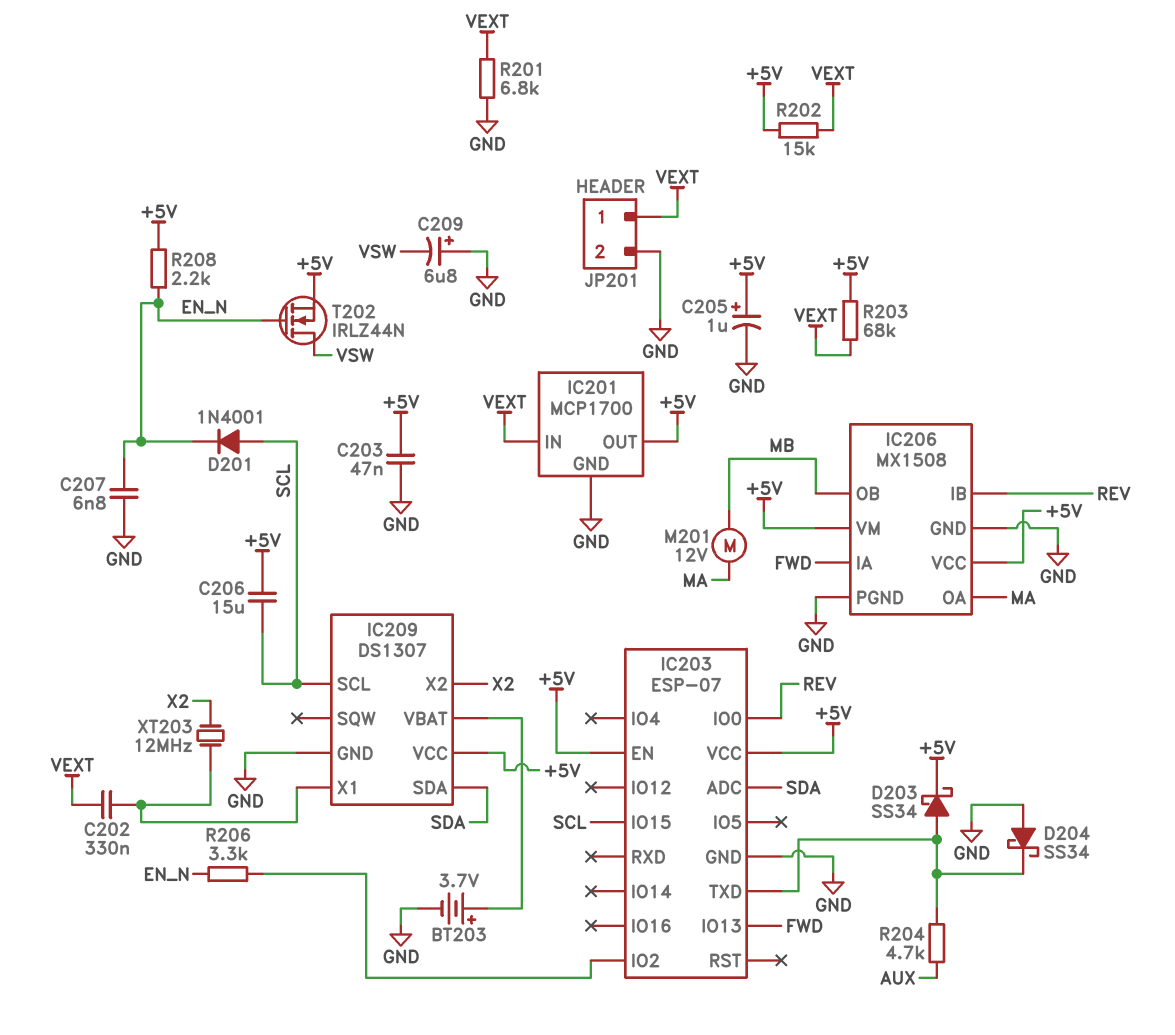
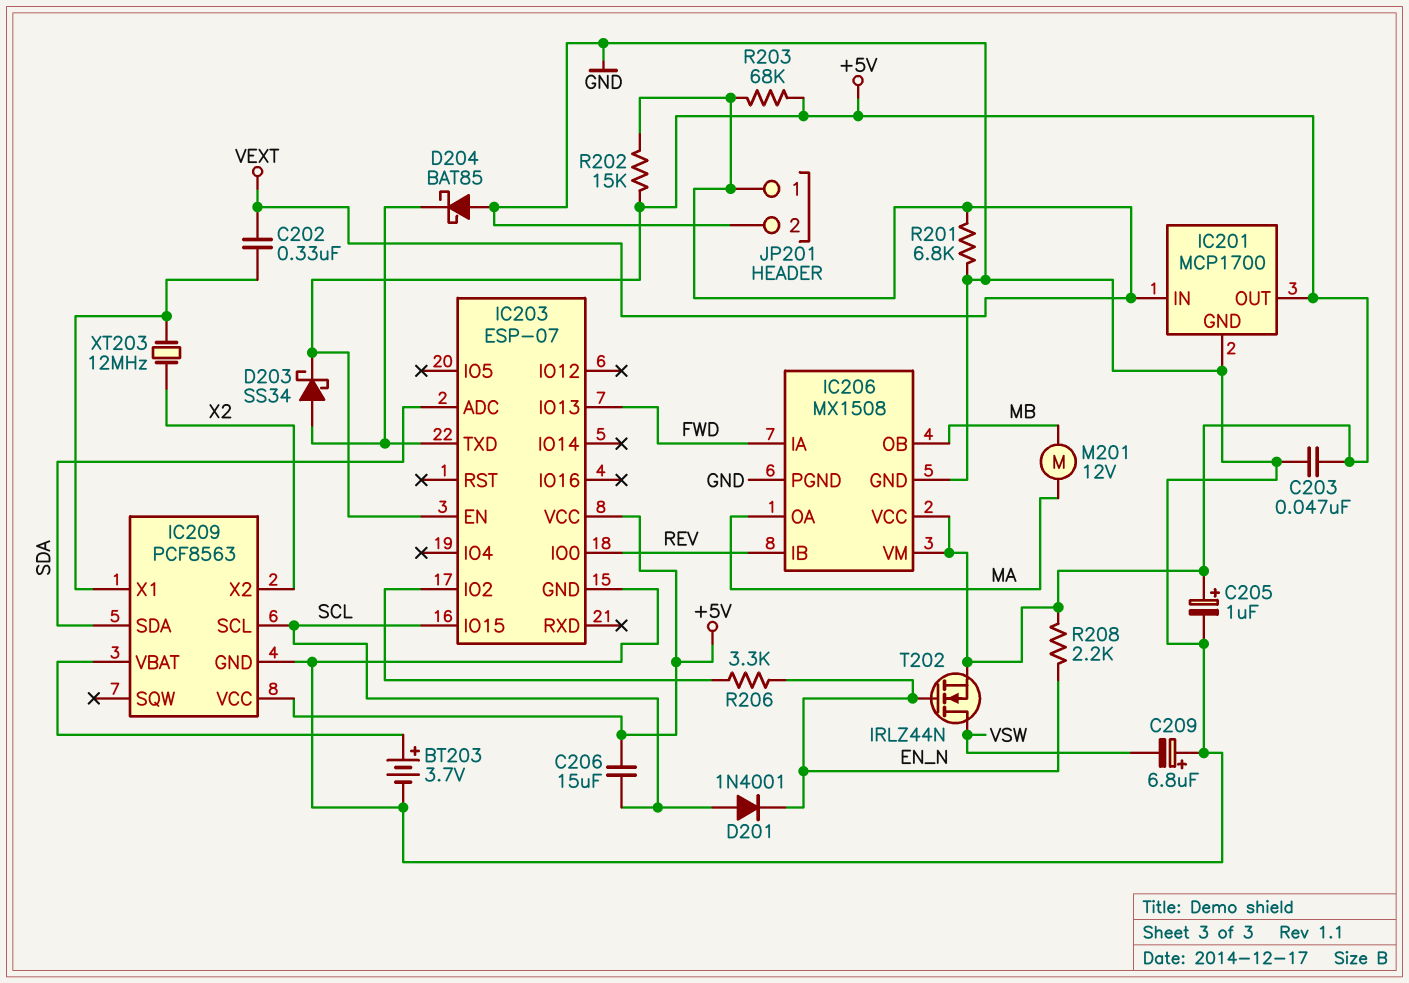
C207: 6.8nF (EN_N, GND) -> none
D204: schottky SS34 (A GND, K IC203/TXD) -> schottky BAT85 (A GND, K IC203/TXD)
IC209: DS1307 -> PCF8563
R204: 4.7k (AUX, IC203/TXD) -> none

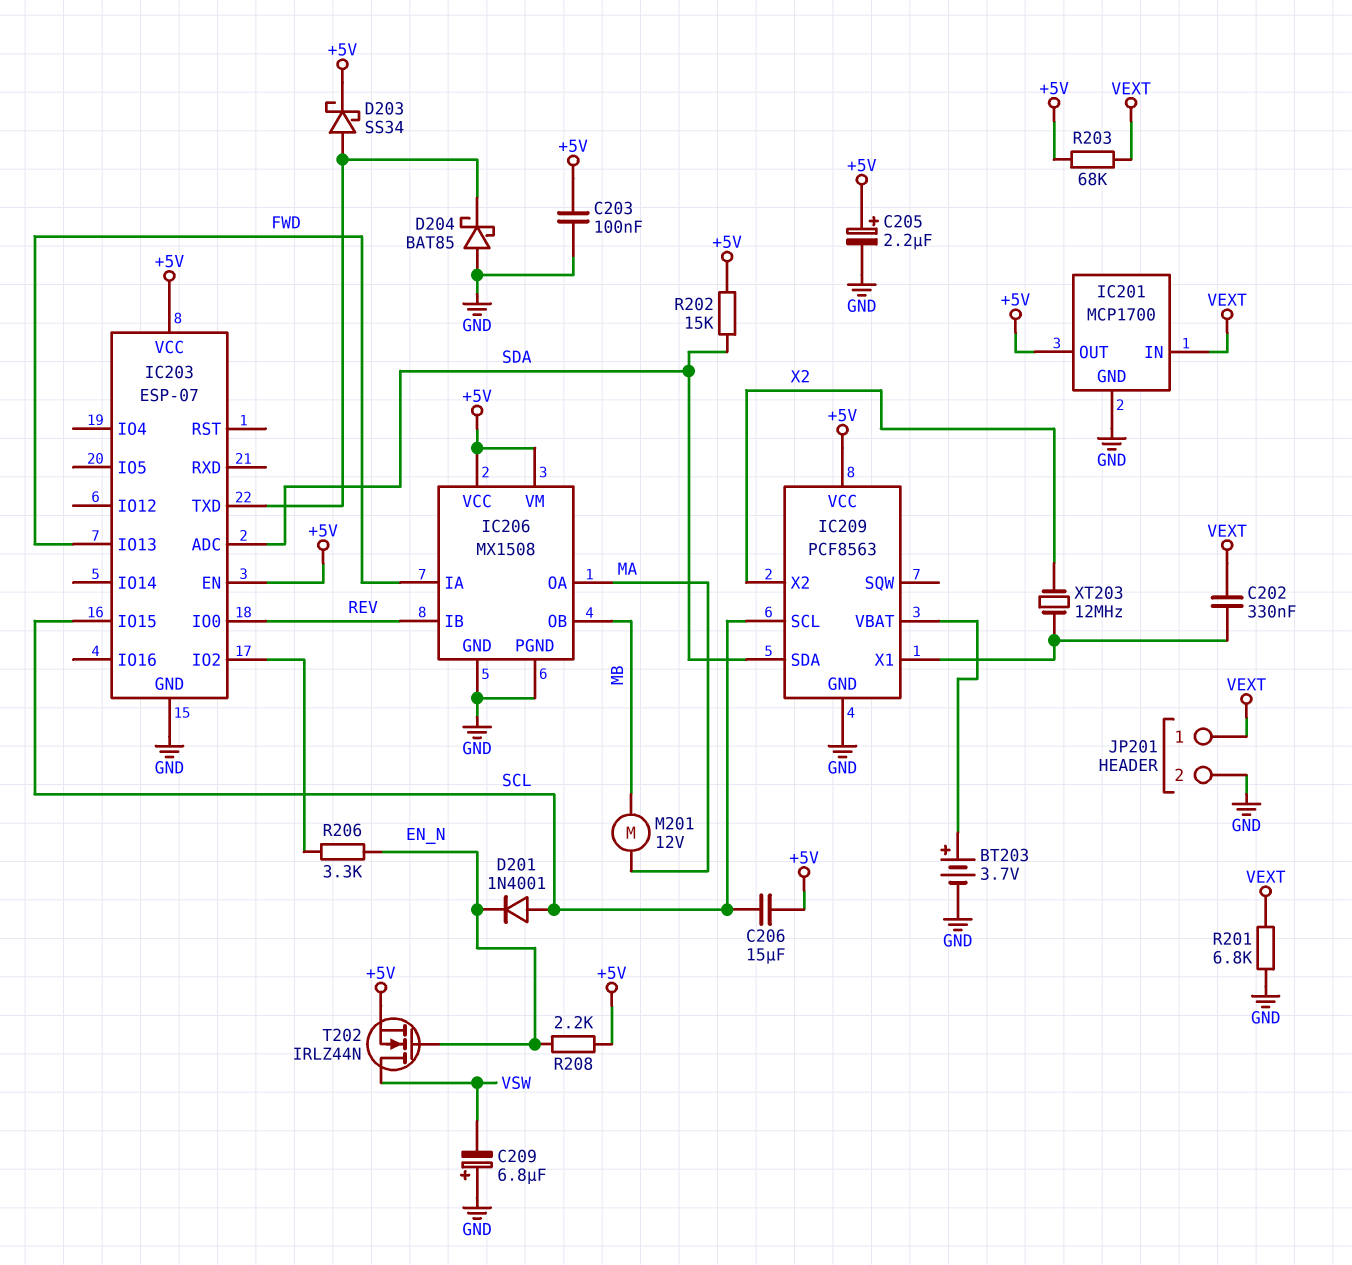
C203: 47nF (+5V, GND) -> 100nF (+5V, GND)
C205: 1uF (plus +5V, minus GND) -> 2.2uF (plus +5V, minus GND)
R202: 15k (+5V, VEXT) -> 15k (+5V, SDA)

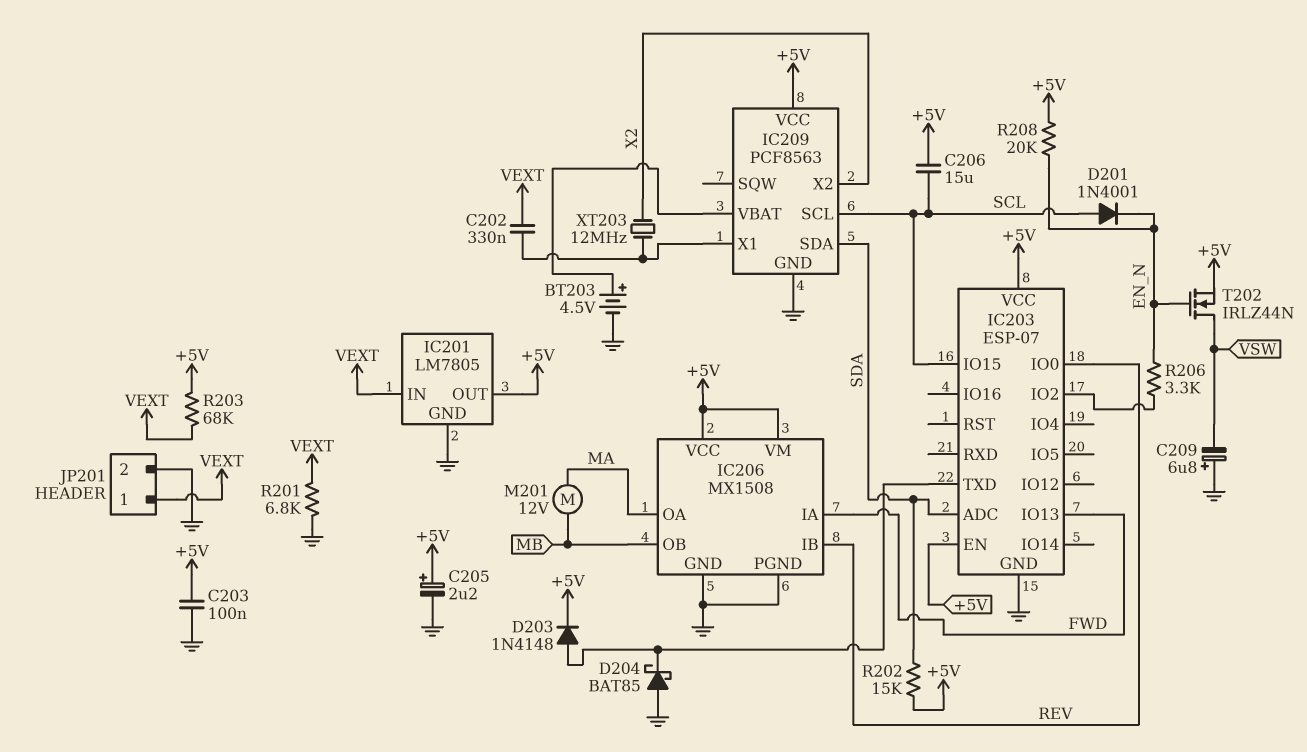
BT203: 3.7V (plus IC209/VBAT, minus GND) -> 4.5V (plus IC209/VBAT, minus GND)
D203: schottky SS34 (A IC203/TXD, K +5V) -> diode 1N4148 (A IC203/TXD, K +5V)
IC201: MCP1700 -> LM7805
R208: 2.2k (+5V, EN_N) -> 20k (+5V, EN_N)

